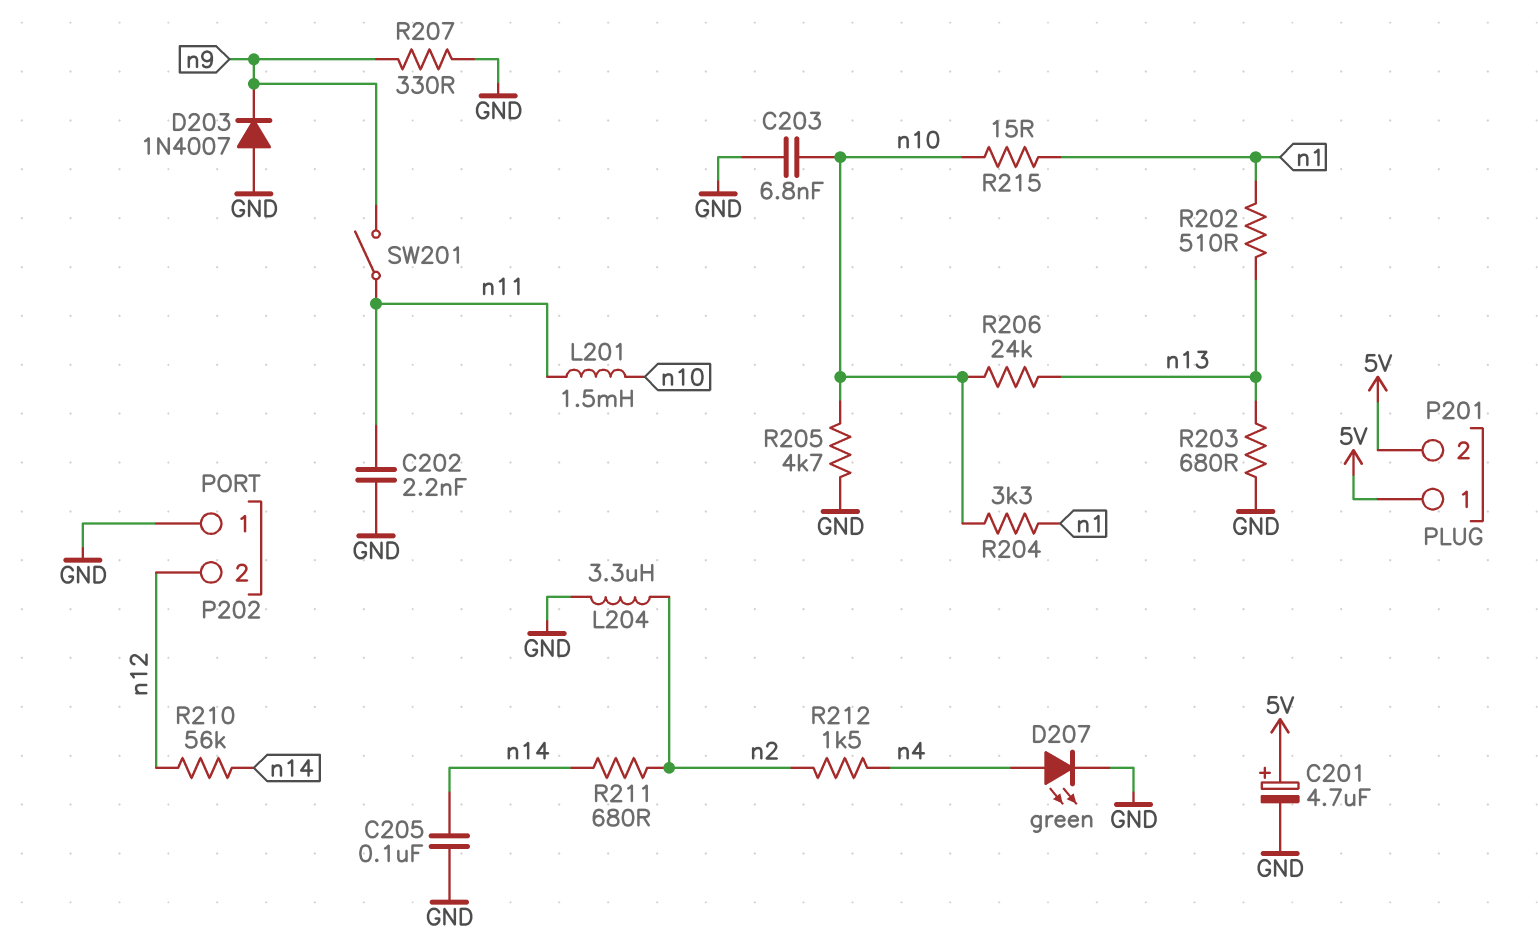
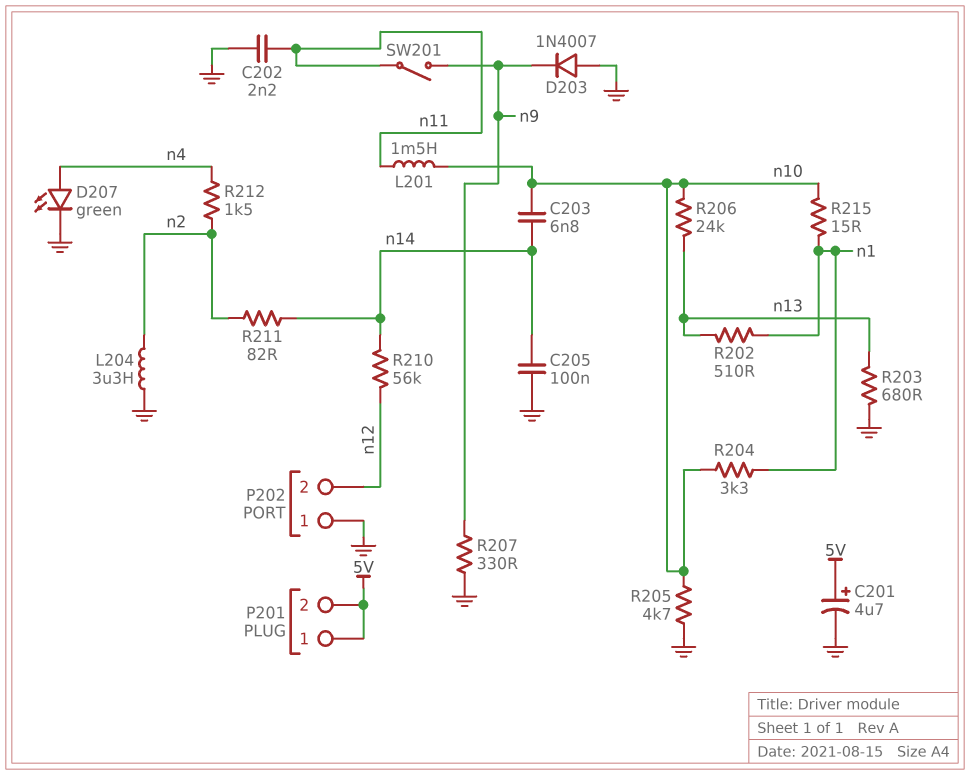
C203: 6.8nF (GND, n10) -> 6.8nF (n10, n14)
R211: 680 (n2, n14) -> 82 (n2, n14)

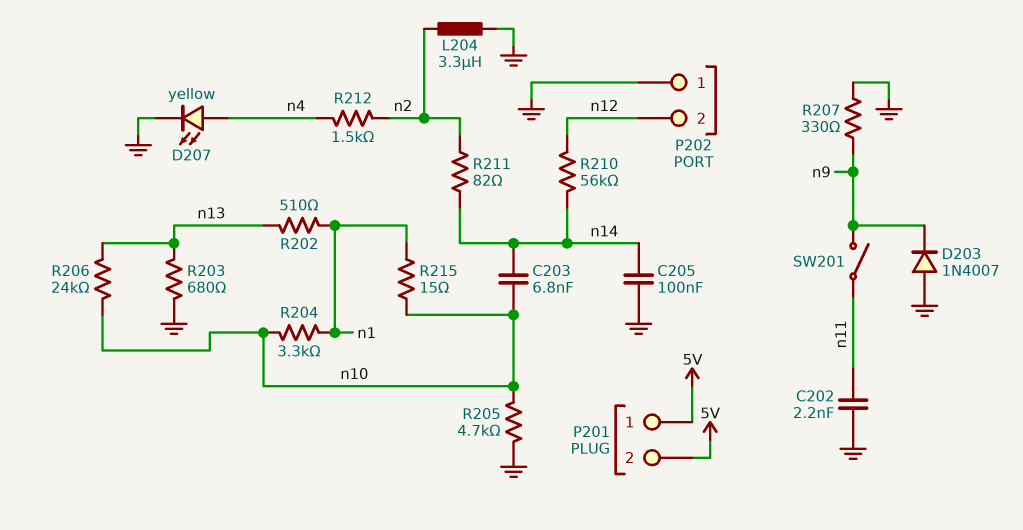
C201: 4.7uF (plus 5V, minus GND) -> none
D207: LED green (A n4, K GND) -> LED yellow (A n4, K GND)
L201: 1.5mH (n10, n11) -> none

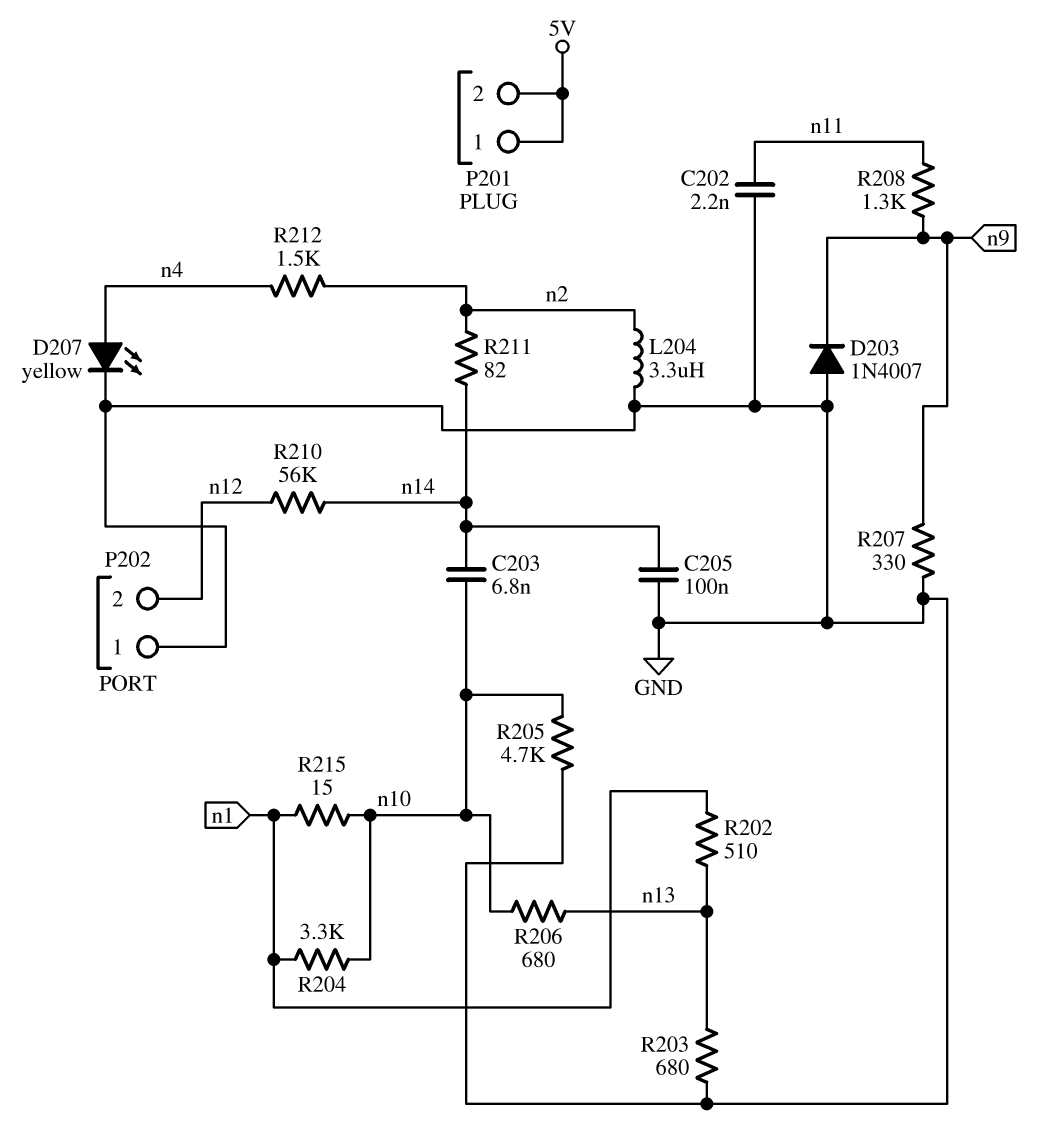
R206: 24k (n10, n13) -> 680 (n10, n13)
R208: none -> 1.3k (n9, n11)
SW201: switch (n9, n11) -> none

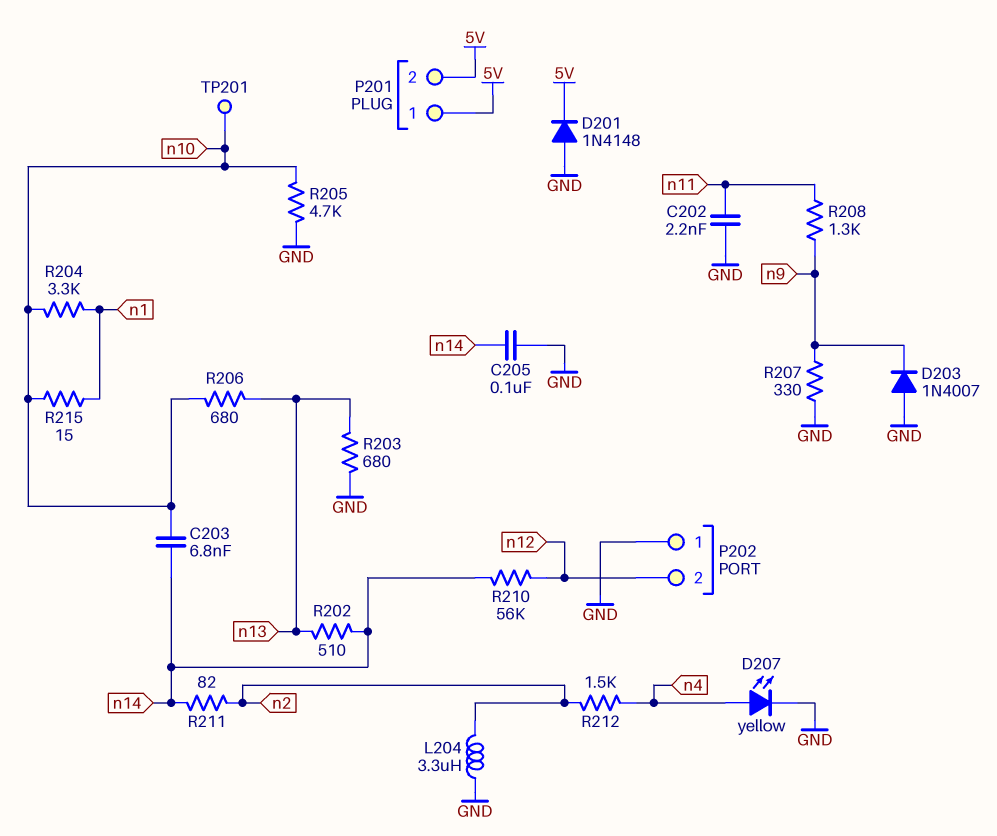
D201: none -> diode 1N4148 (A GND, K 5V)
R202: 510 (n1, n13) -> 510 (n13, n14)
TP201: none -> test point (n10)

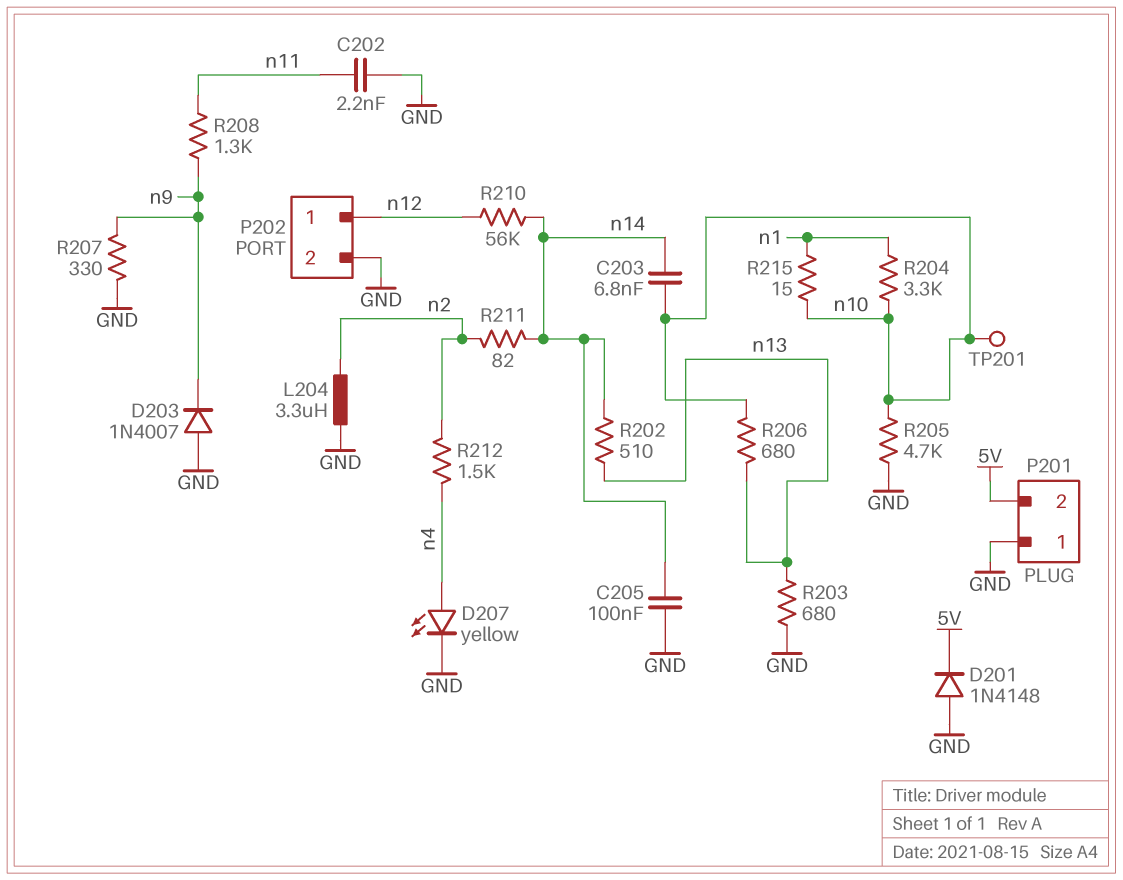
P201 pin 1: 5V -> GND
P202 pin 1: GND -> n12
P202 pin 2: n12 -> GND

